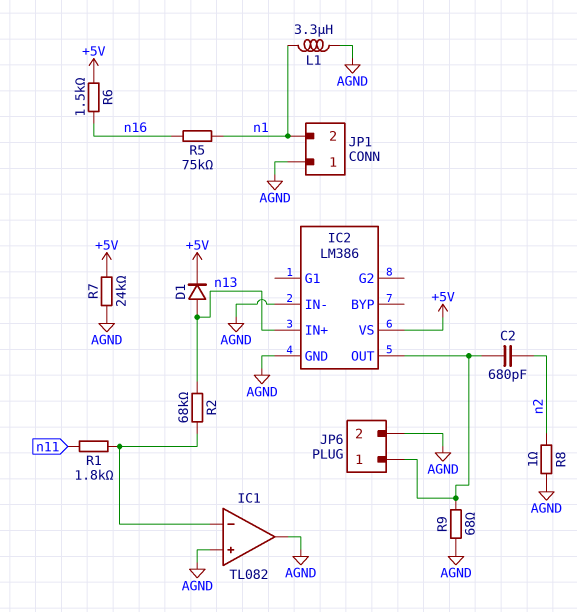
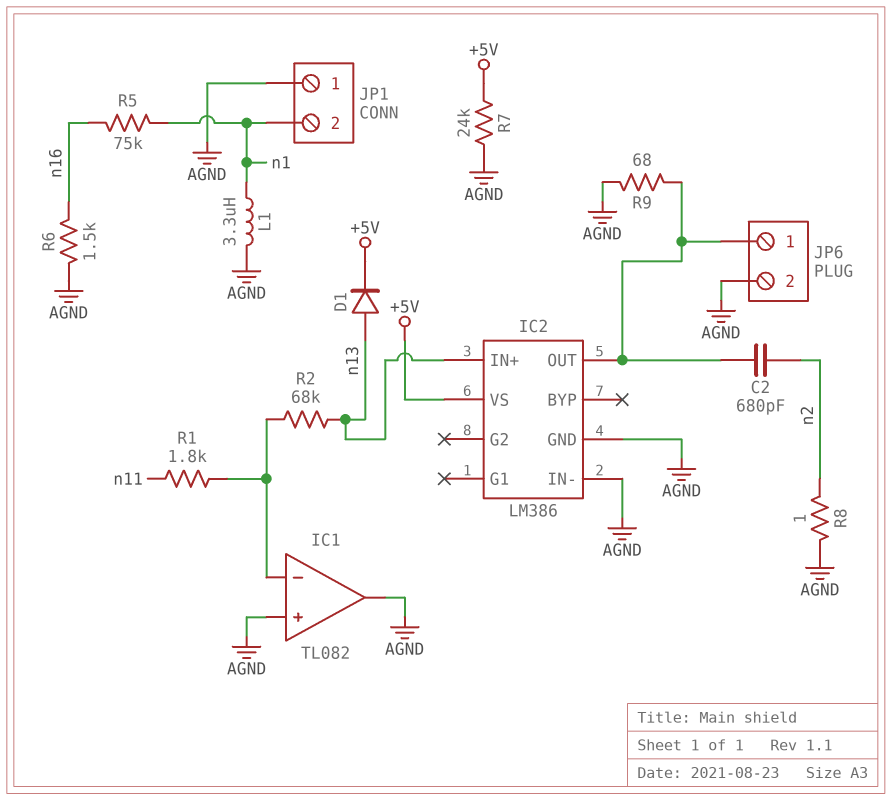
R6: 1.5k (+5V, n16) -> 1.5k (AGND, n16)

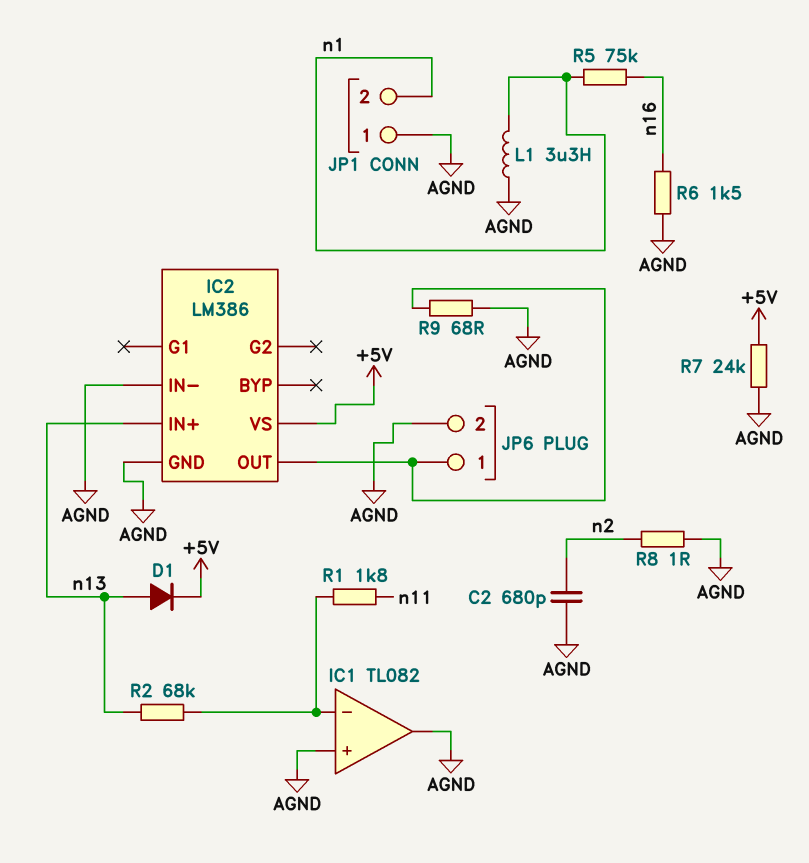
C2: 680pF (IC2/OUT, n2) -> 680pF (AGND, n2)

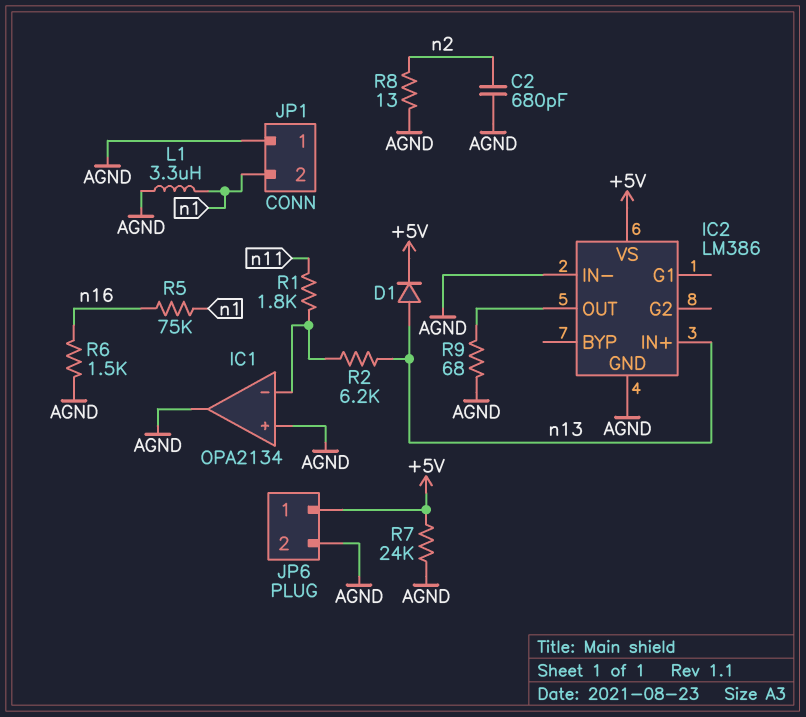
IC1: TL082 -> OPA2134
JP6 pin 1: IC2/OUT -> +5V
R2: 68k (IC1/in-, n13) -> 6.2k (IC1/in-, n13)
R8: 1 (AGND, n2) -> 13 (AGND, n2)

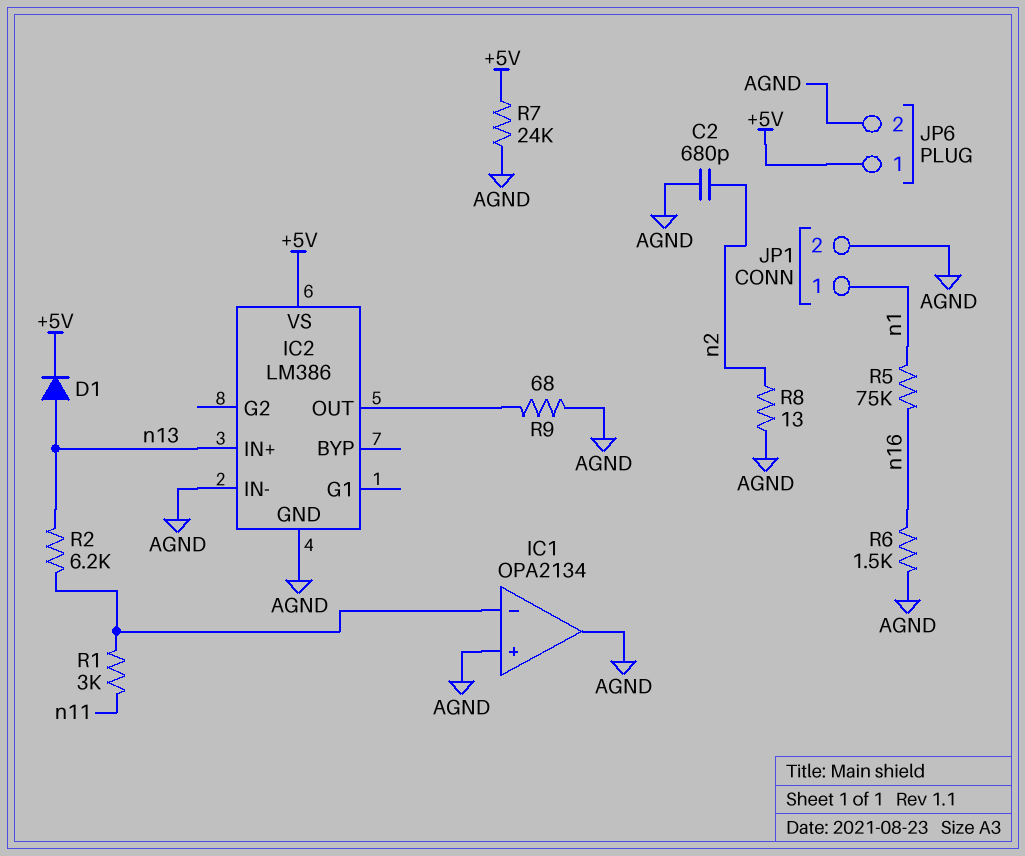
JP1 pin 1: AGND -> n1
JP1 pin 2: n1 -> AGND
L1: 3.3uH (AGND, n1) -> none
R1: 1.8k (IC1/in-, n11) -> 3k (IC1/in-, n11)

